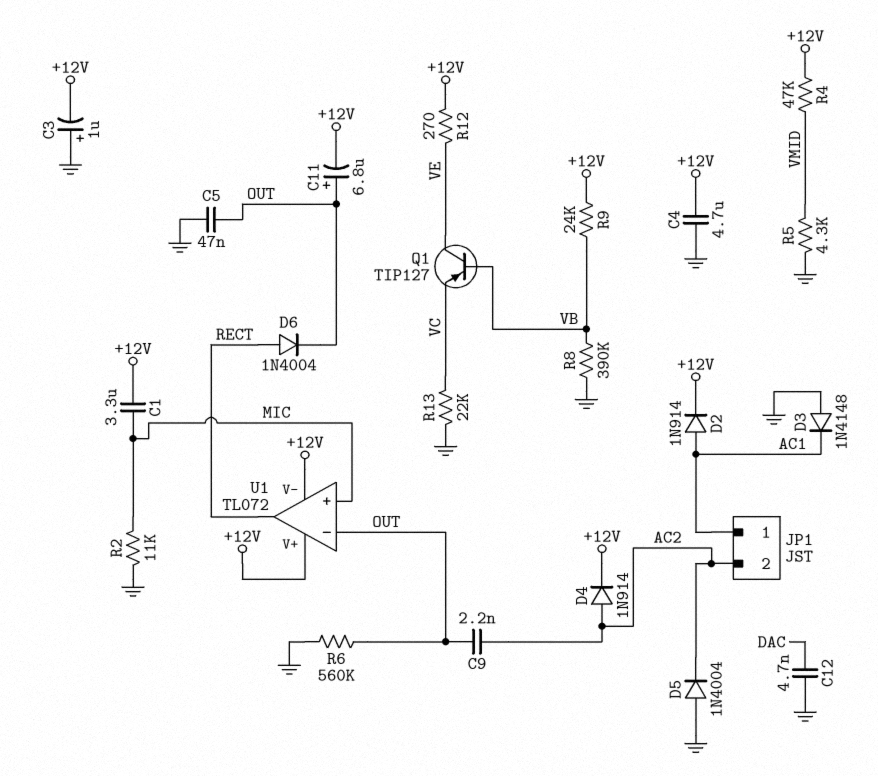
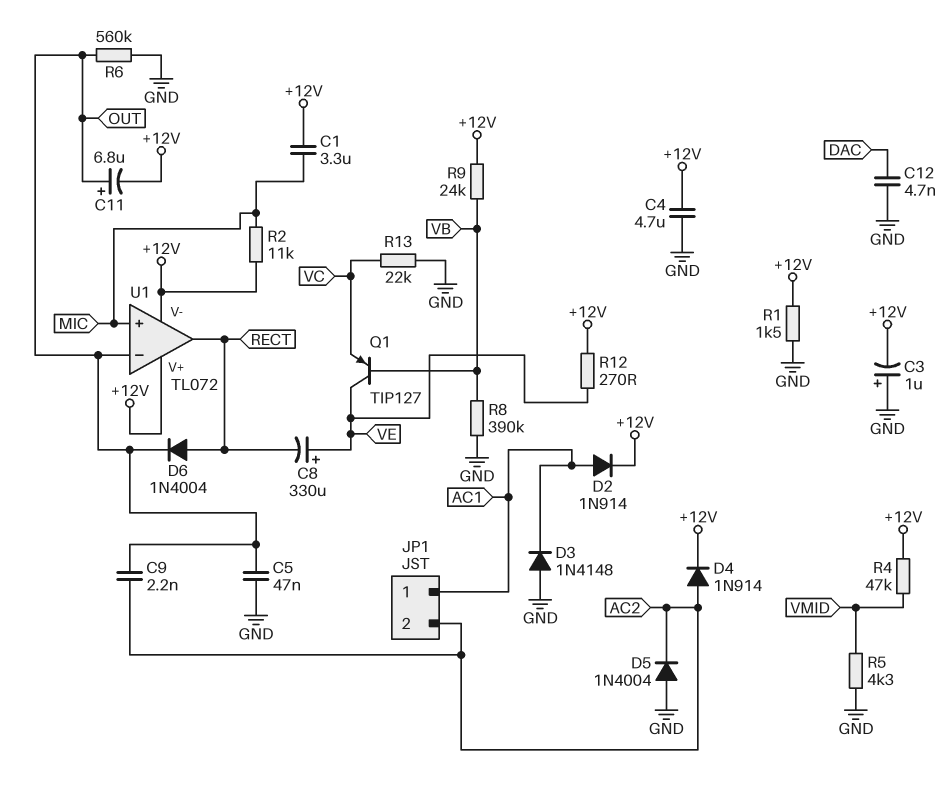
C8: none -> 330uF (plus VE, minus RECT)
R1: none -> 1.5k (+12V, GND)
R2: 11k (GND, MIC) -> 11k (+12V, MIC)

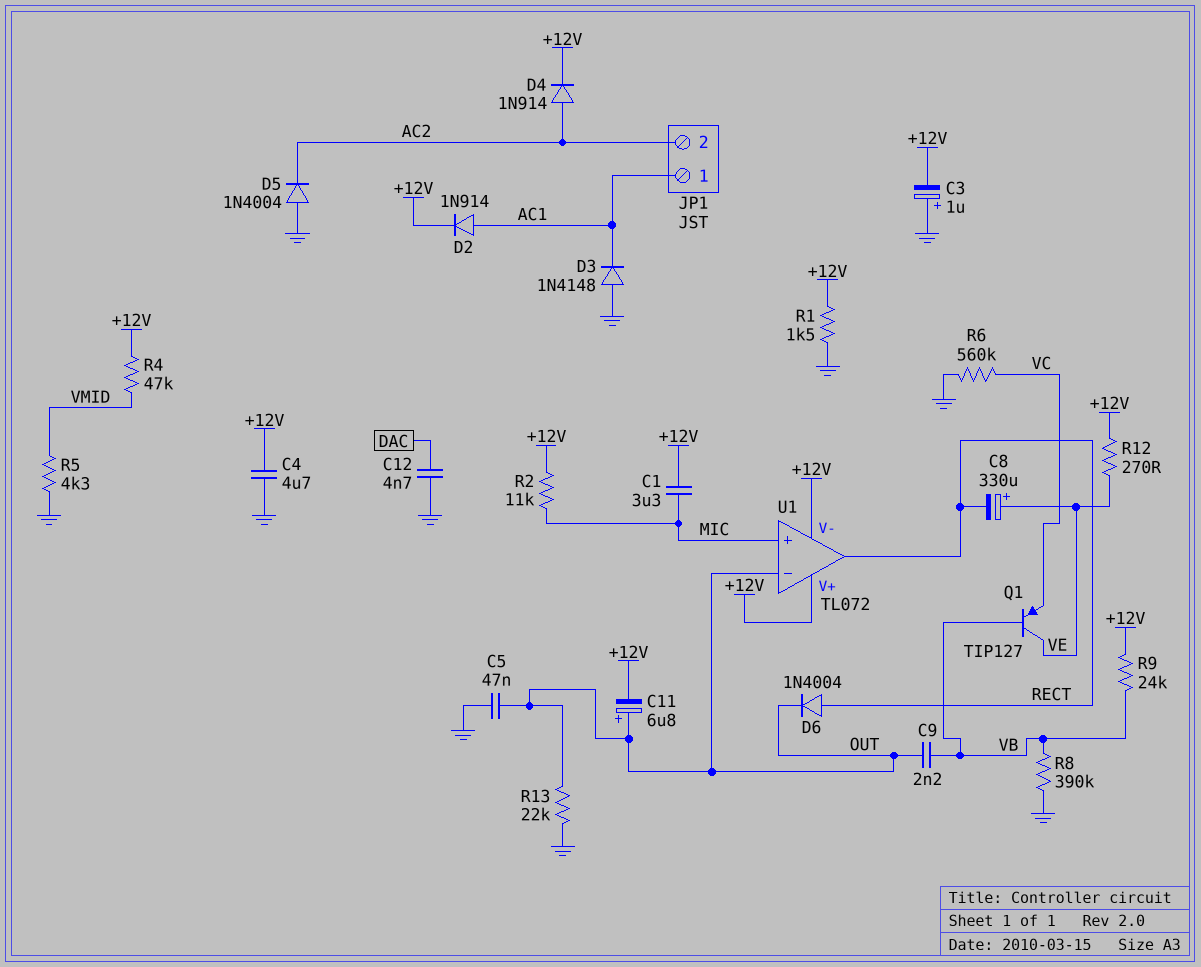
C9: 2.2nF (AC2, OUT) -> 2.2nF (OUT, VB)
R6: 560k (GND, OUT) -> 560k (GND, VC)
R13: 22k (GND, VC) -> 22k (GND, OUT)

